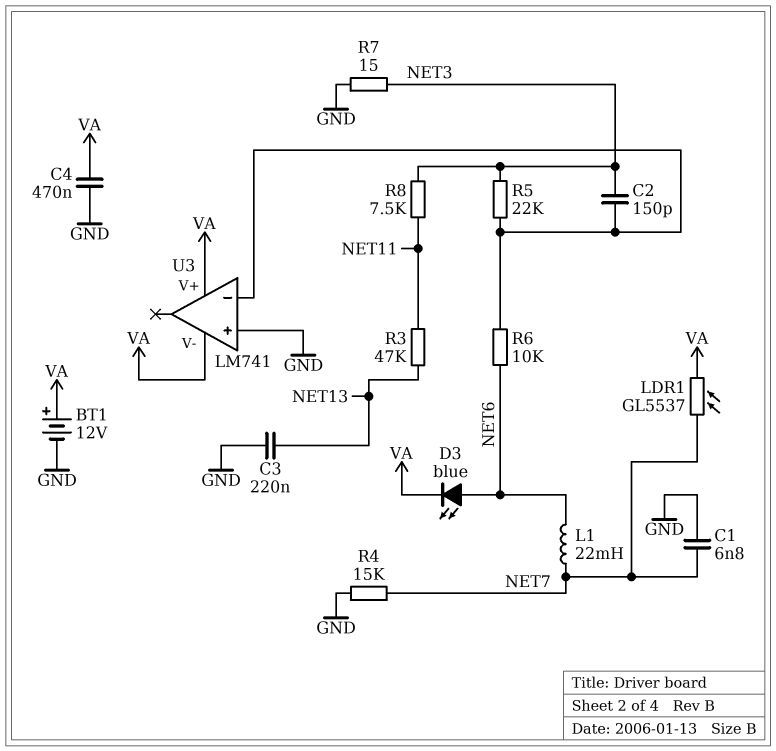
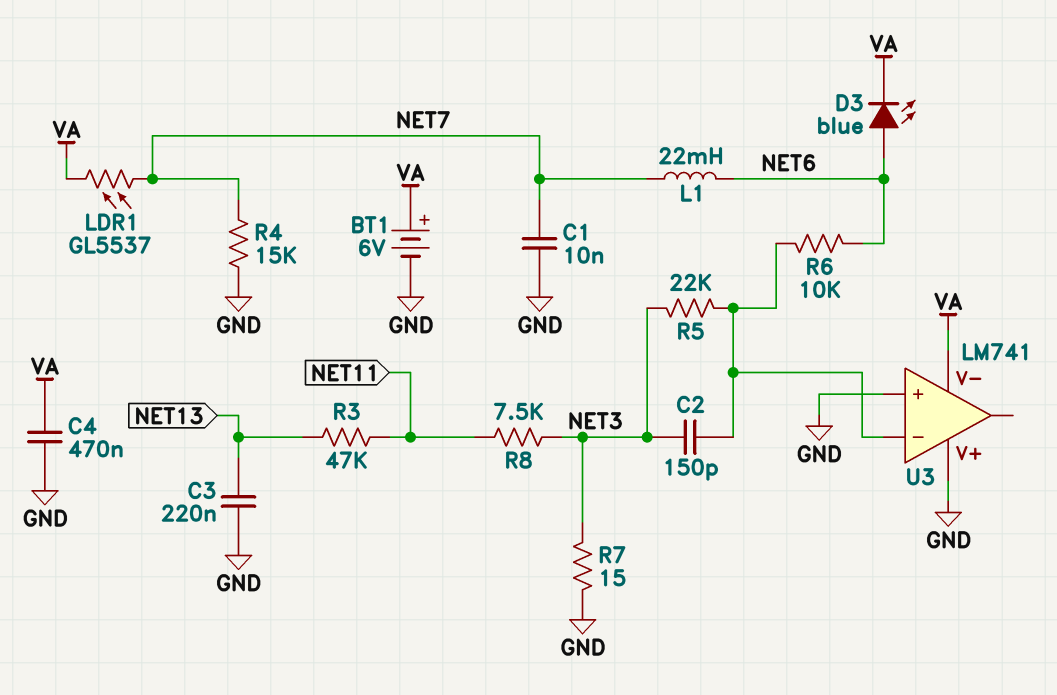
BT1: 12V (plus VA, minus GND) -> 6V (plus VA, minus GND)
C1: 6.8nF (GND, NET7) -> 10nF (GND, NET7)
U3 pin V+: VA -> GND

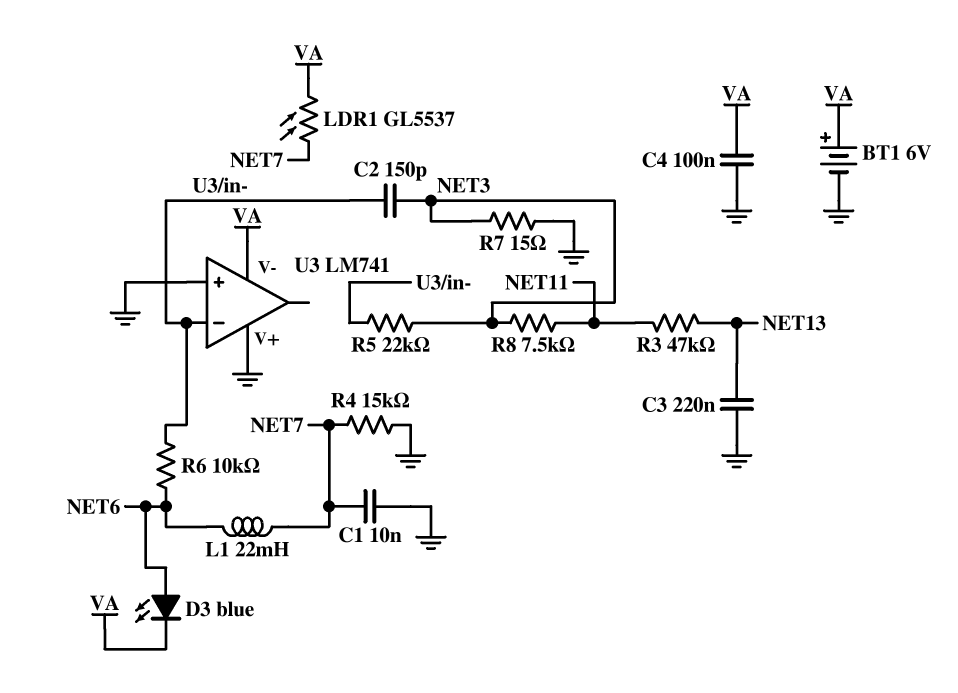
C4: 470nF (GND, VA) -> 100nF (GND, VA)

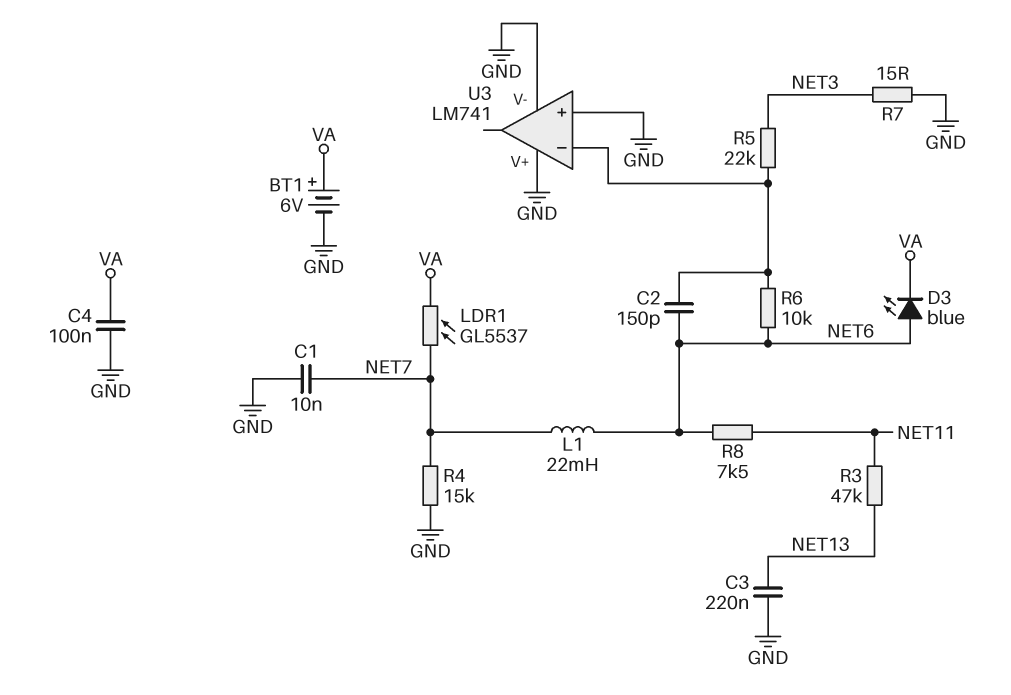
C2: 150pF (NET3, U3/in-) -> 150pF (NET6, U3/in-)
R8: 7.5k (NET3, NET11) -> 7.5k (NET6, NET11)
U3 pin V-: VA -> GND

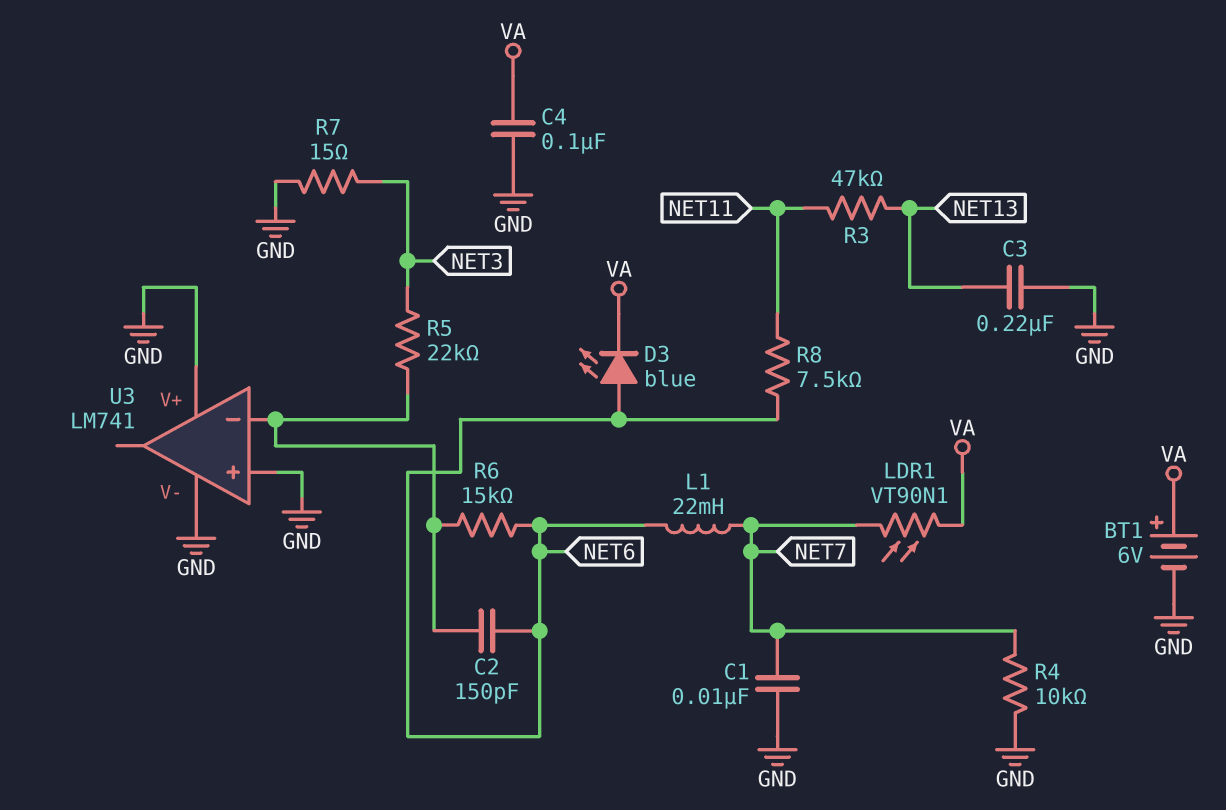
LDR1: GL5537 (NET7, VA) -> VT90N1 (NET7, VA)
R4: 15k (GND, NET7) -> 10k (GND, NET7)
R6: 10k (NET6, U3/in-) -> 15k (NET6, U3/in-)

